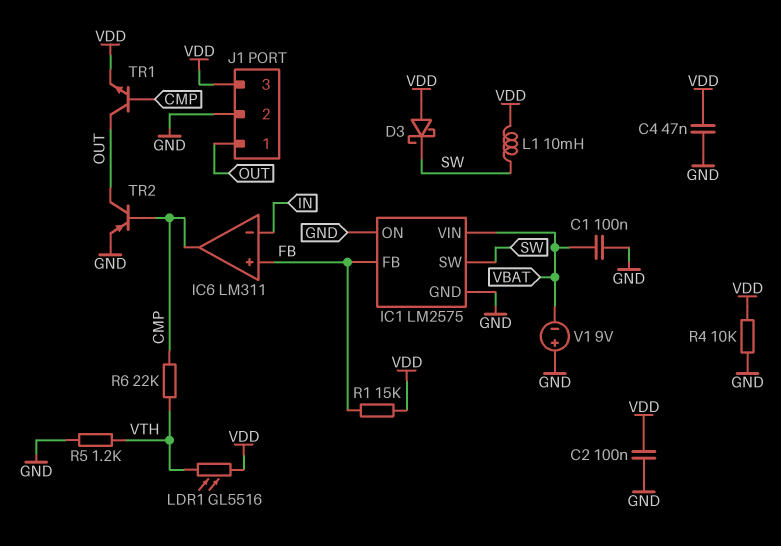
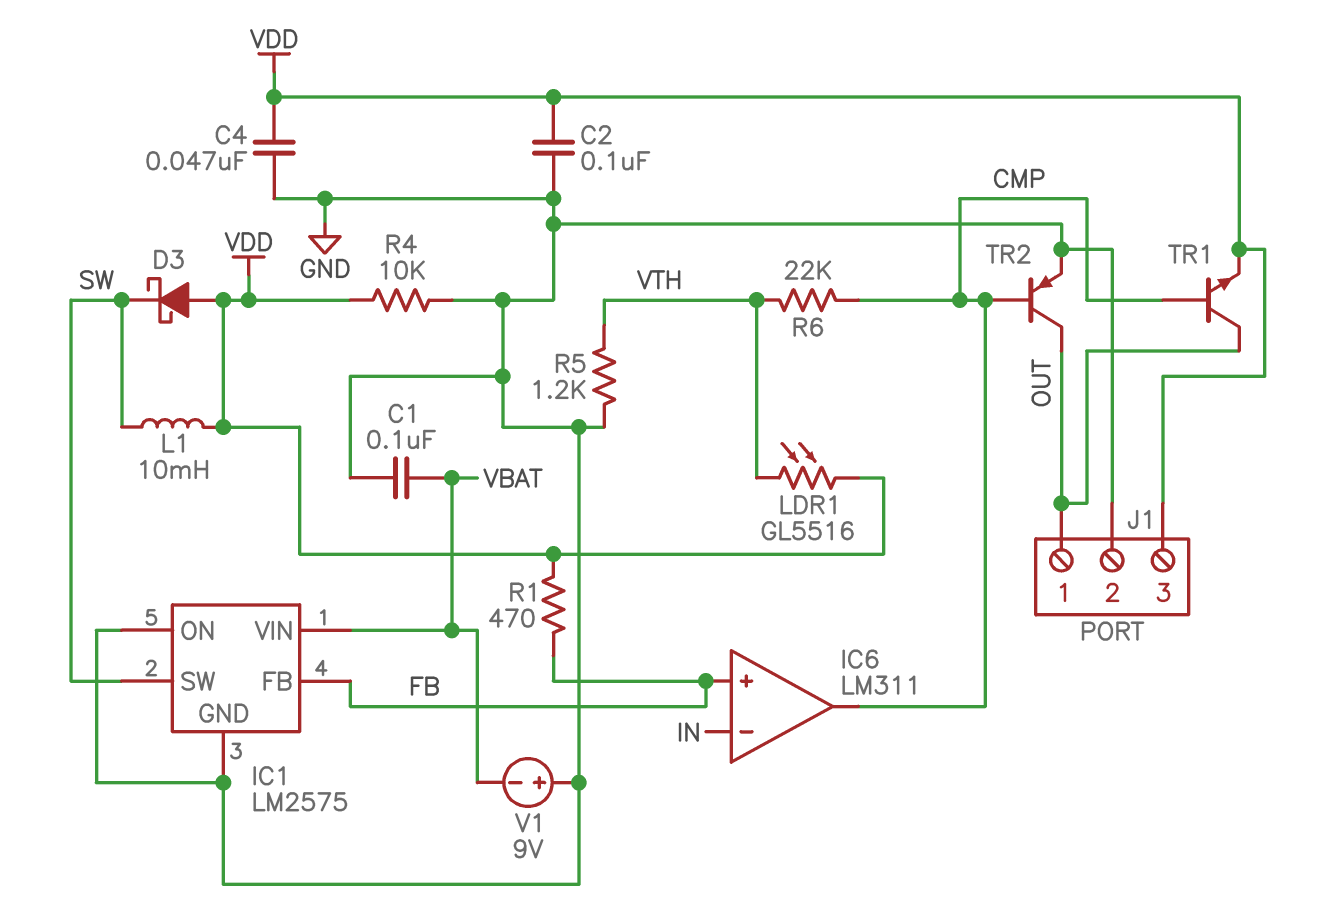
R1: 15k (FB, VDD) -> 470 (FB, VDD)

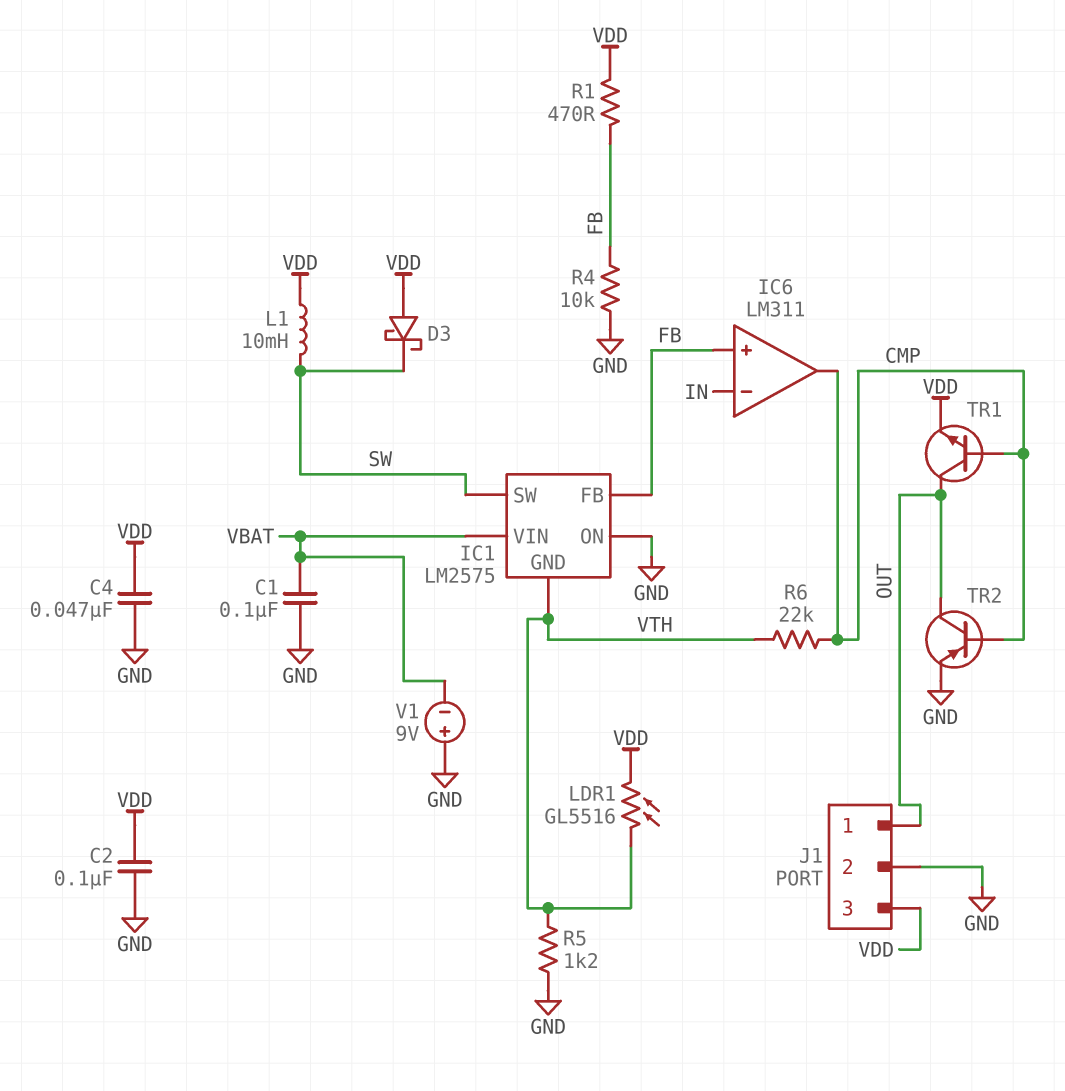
IC1 pin GND: GND -> VTH
R4: 10k (GND, VDD) -> 10k (FB, GND)

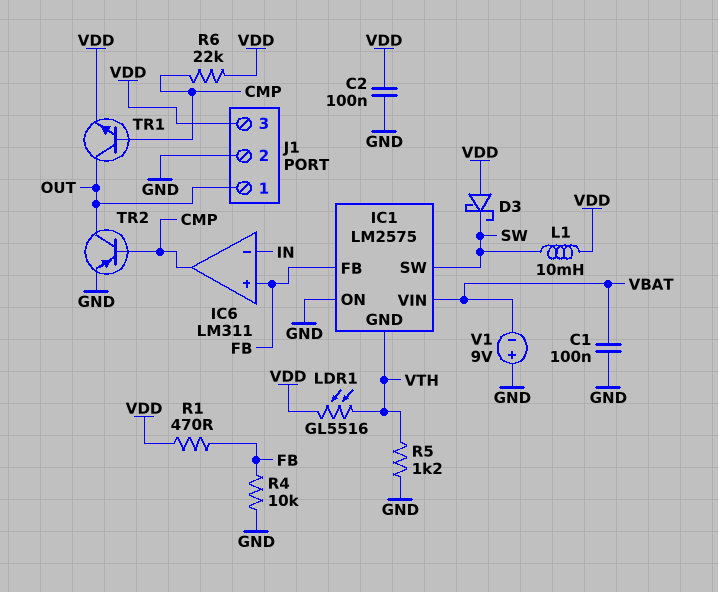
C4: 47nF (GND, VDD) -> none
R6: 22k (CMP, VTH) -> 22k (CMP, VDD)

